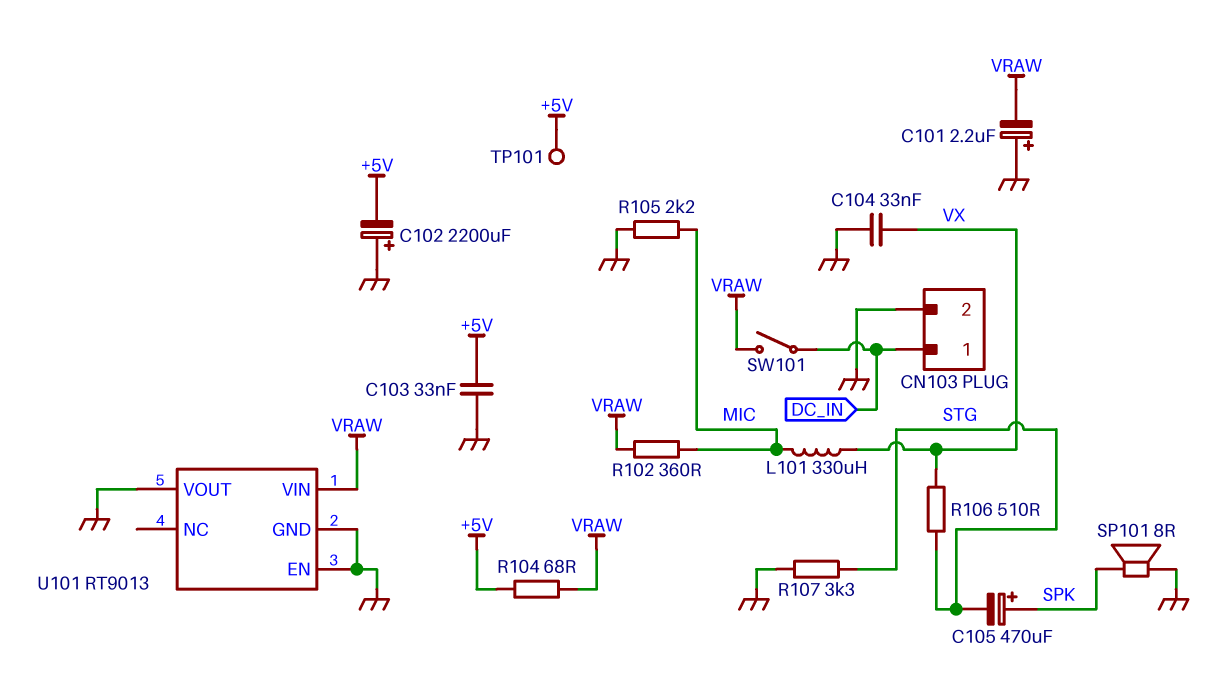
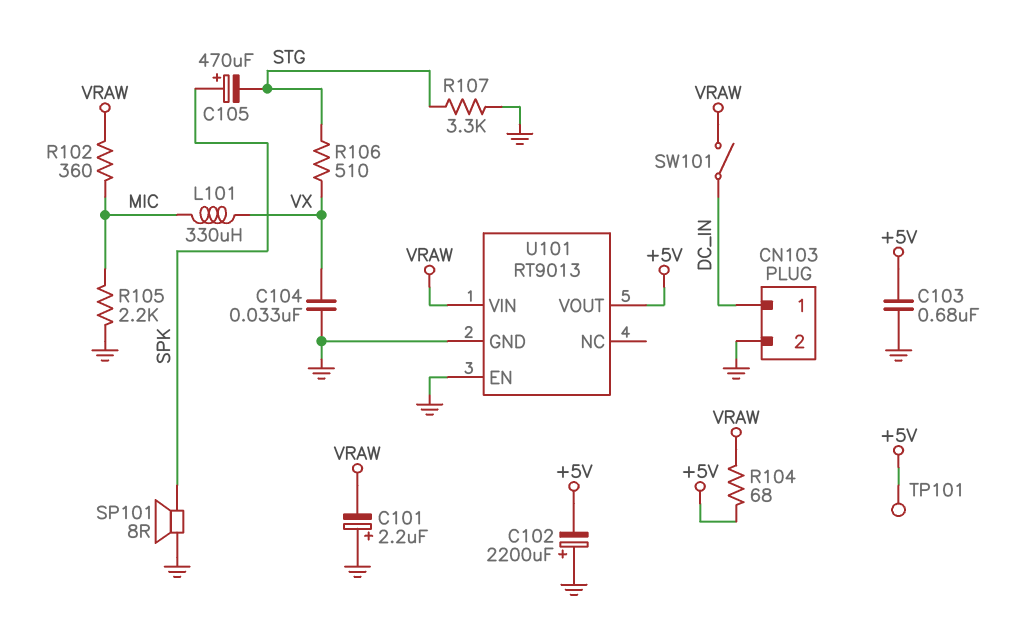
C103: 33nF (+5V, GND) -> 680nF (+5V, GND)
U101 pin VOUT: GND -> +5V

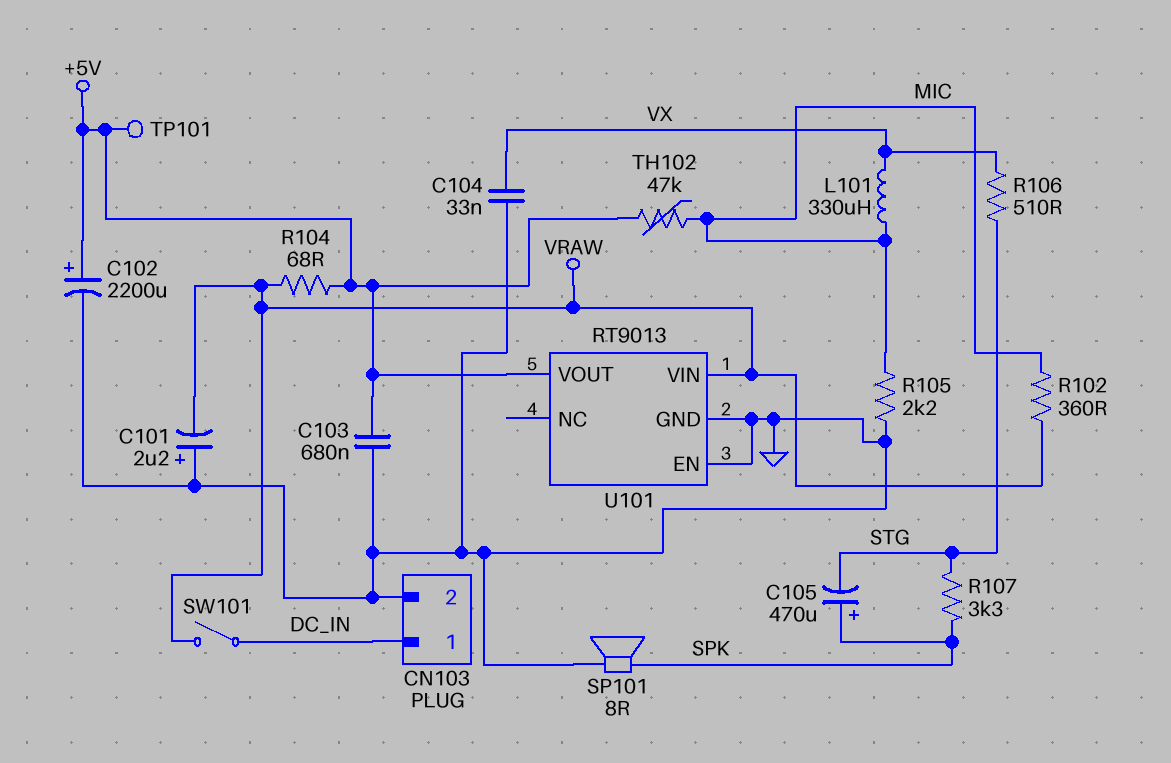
C102: 2200uF (plus GND, minus +5V) -> 2200uF (plus +5V, minus GND)
R107: 3.3k (GND, STG) -> 3.3k (SPK, STG)
TH102: none -> 47k (+5V, MIC)

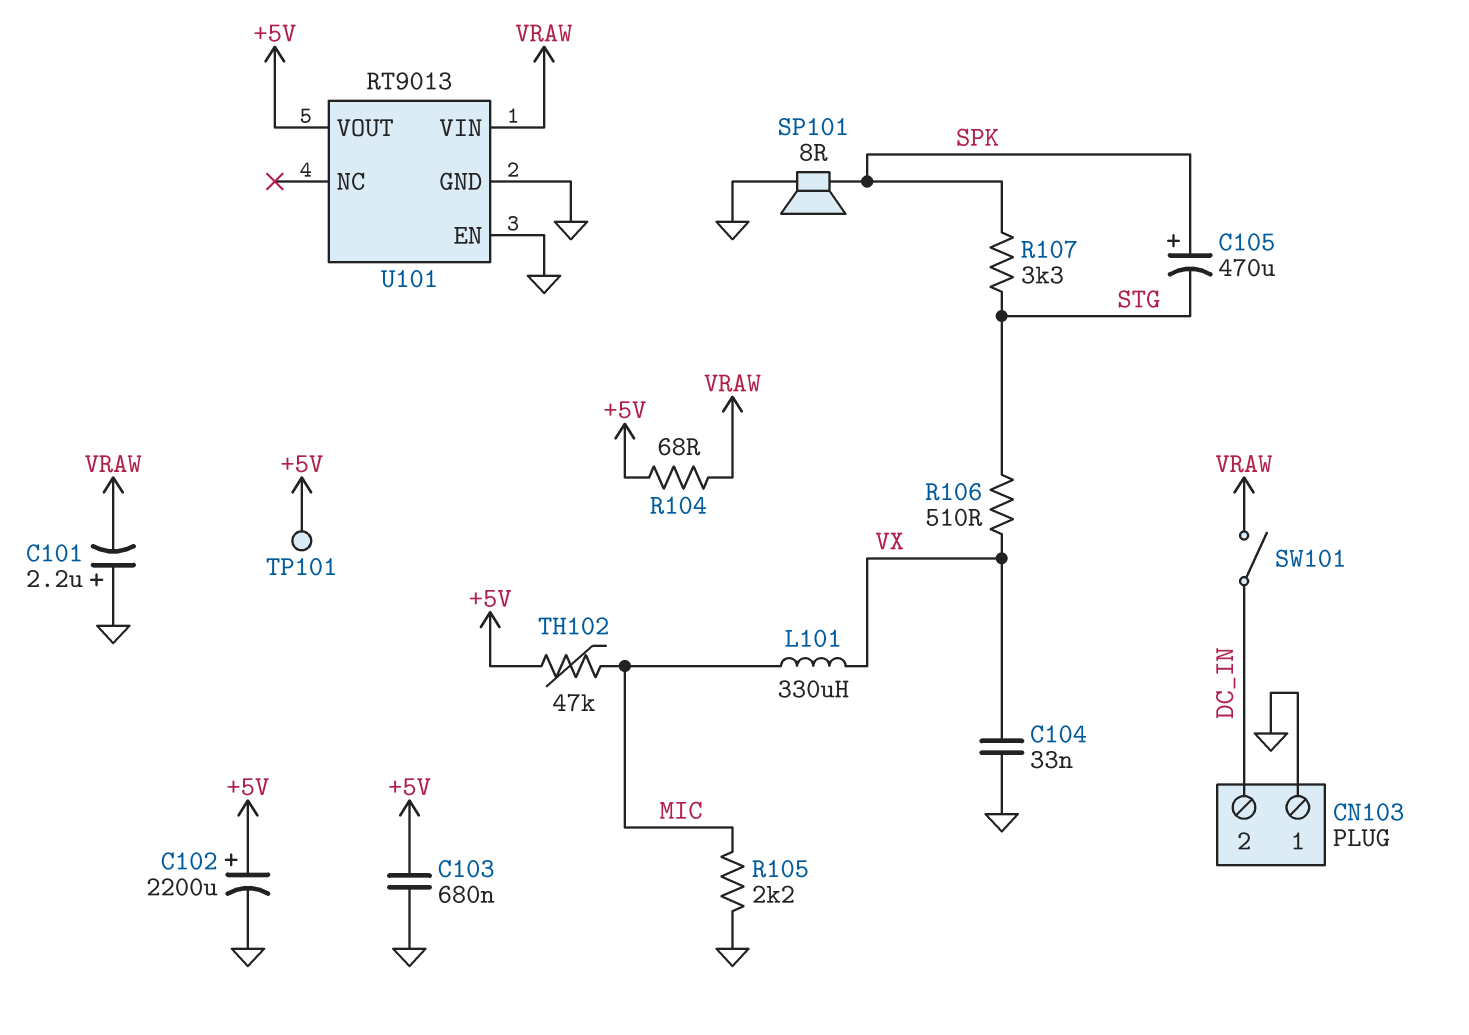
CN103 pin 1: DC_IN -> GND
CN103 pin 2: GND -> DC_IN
R102: 360 (MIC, VRAW) -> none

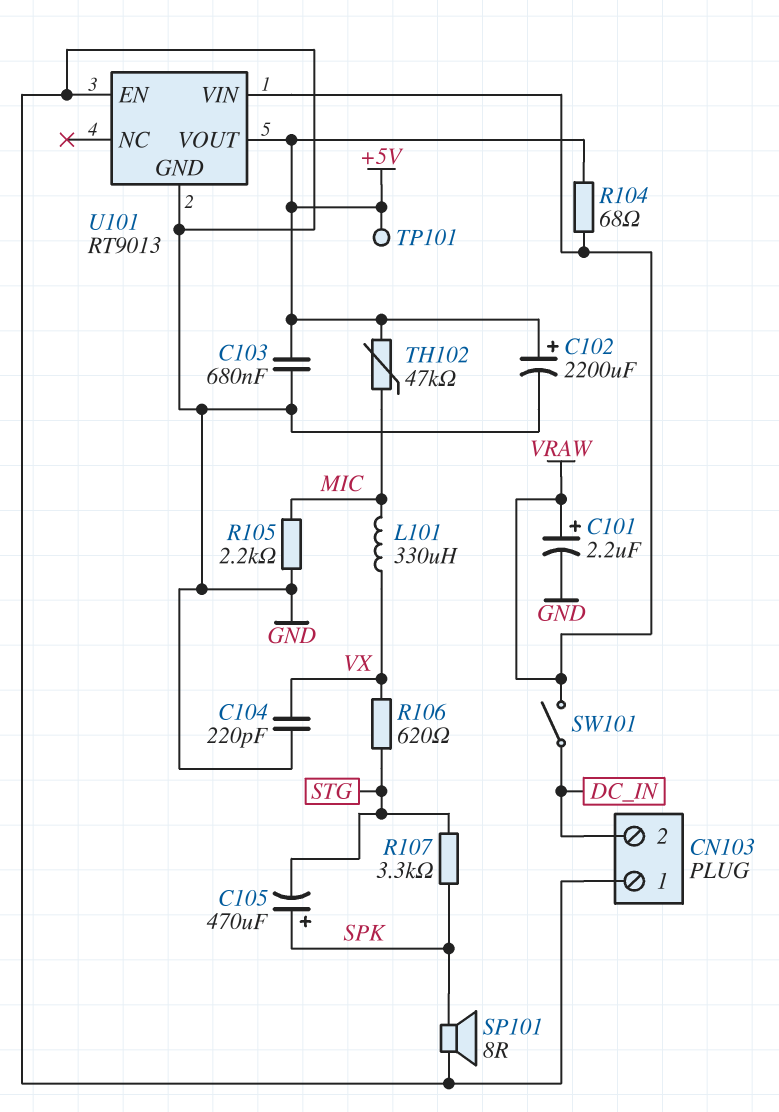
C101: 2.2uF (plus GND, minus VRAW) -> 2.2uF (plus VRAW, minus GND)
C104: 33nF (GND, VX) -> 220pF (GND, VX)
R106: 510 (STG, VX) -> 620 (STG, VX)

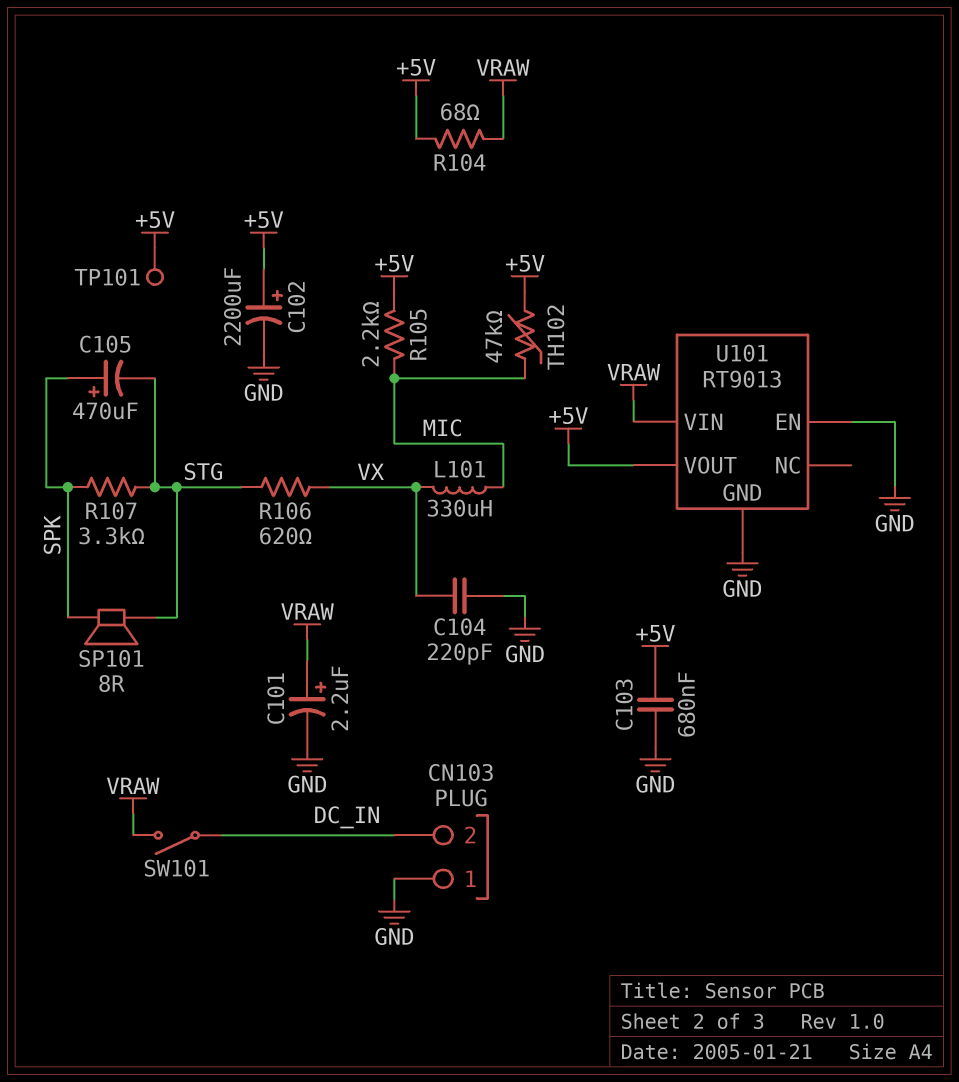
R105: 2.2k (GND, MIC) -> 2.2k (+5V, MIC)
SP101: speaker 8R (GND, SPK) -> speaker 8R (SPK, STG)

